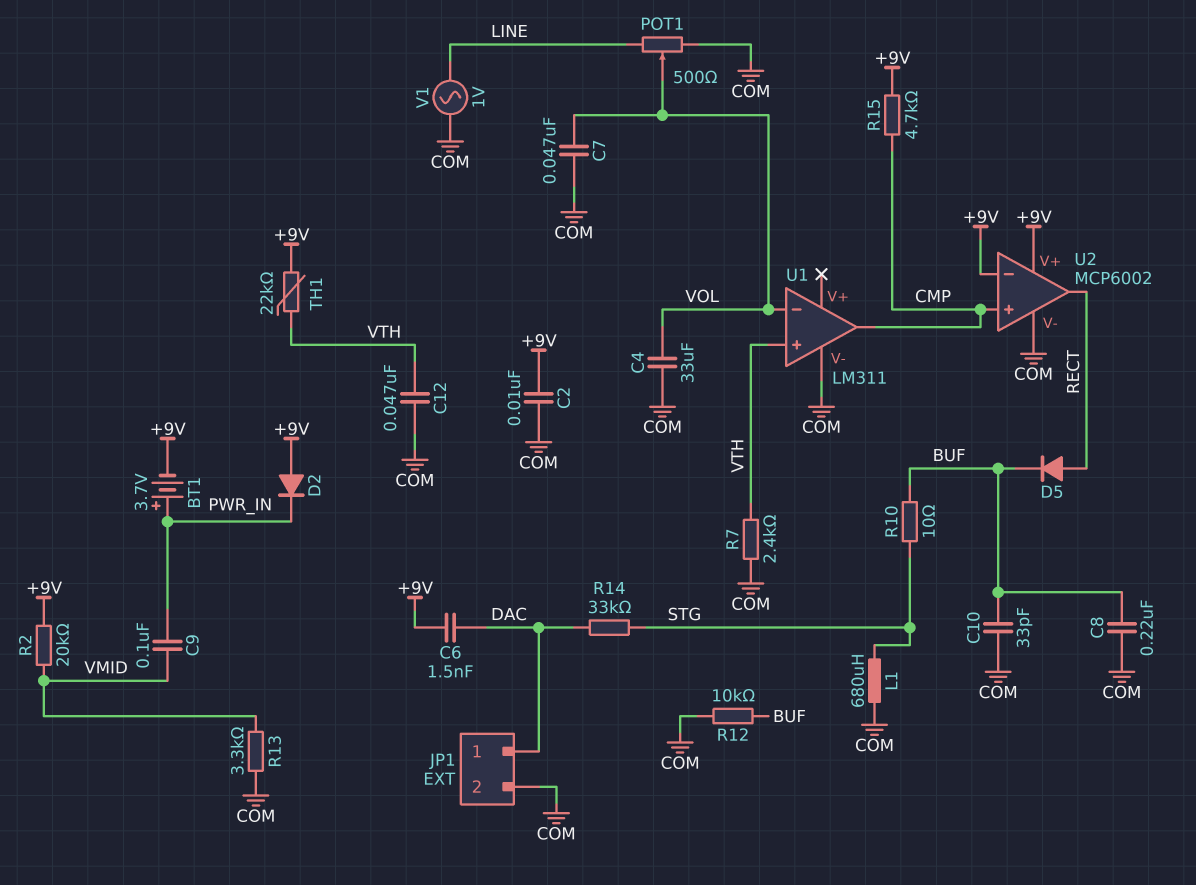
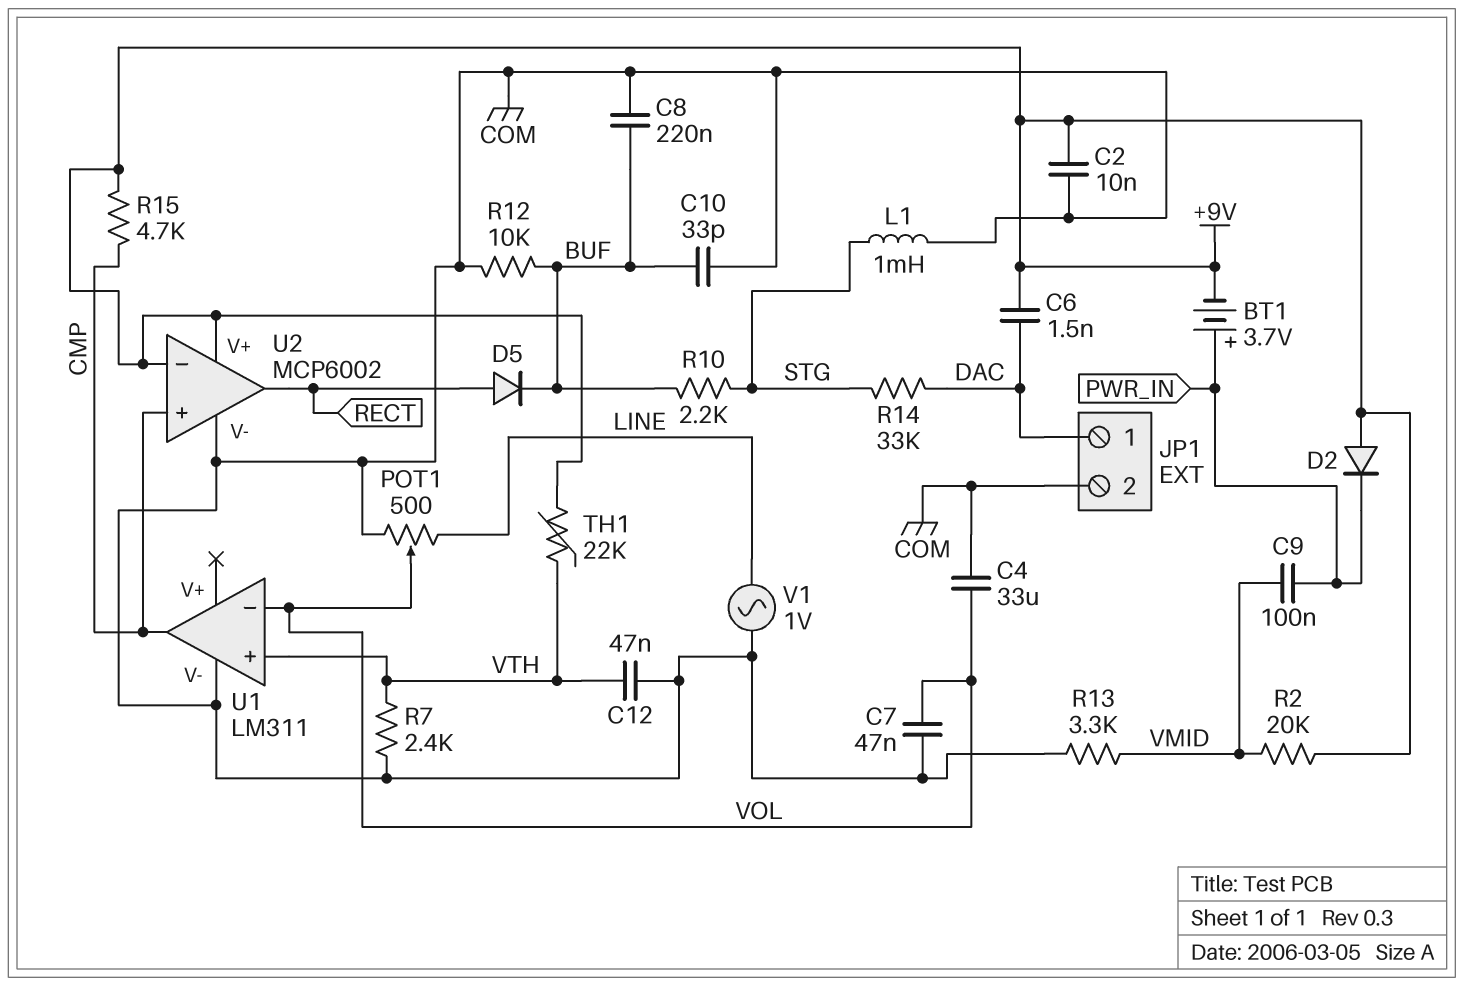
L1: 680uH (COM, STG) -> 1mH (COM, STG)
R10: 10 (BUF, STG) -> 2.2k (BUF, STG)

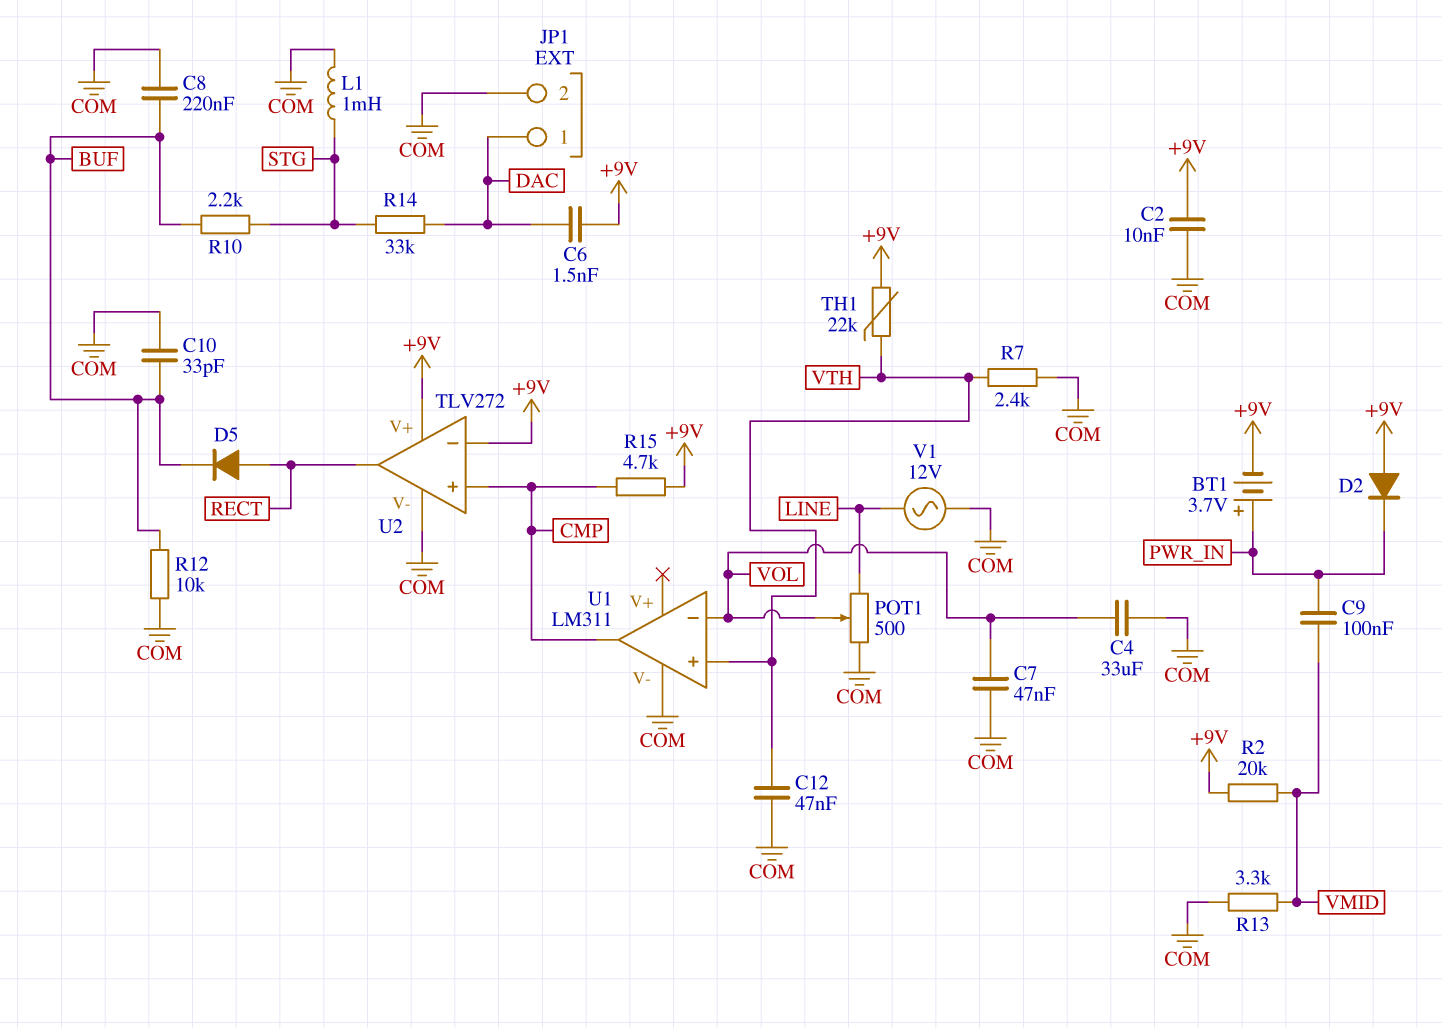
U2: MCP6002 -> TLV272
V1: AC 1V (COM, LINE) -> AC 12V (COM, LINE)

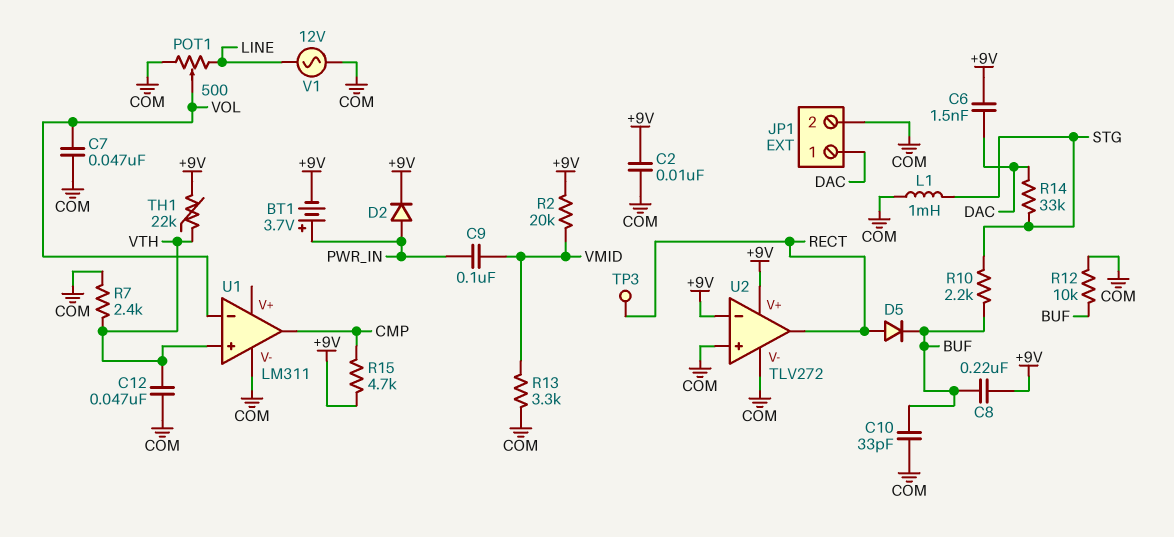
C4: 33uF (COM, VOL) -> none
C8: 220nF (BUF, COM) -> 220nF (+9V, BUF)
D2: diode (A +9V, K PWR_IN) -> diode (A PWR_IN, K +9V)
TP3: none -> test point (RECT)
U2 pin in+: CMP -> COM

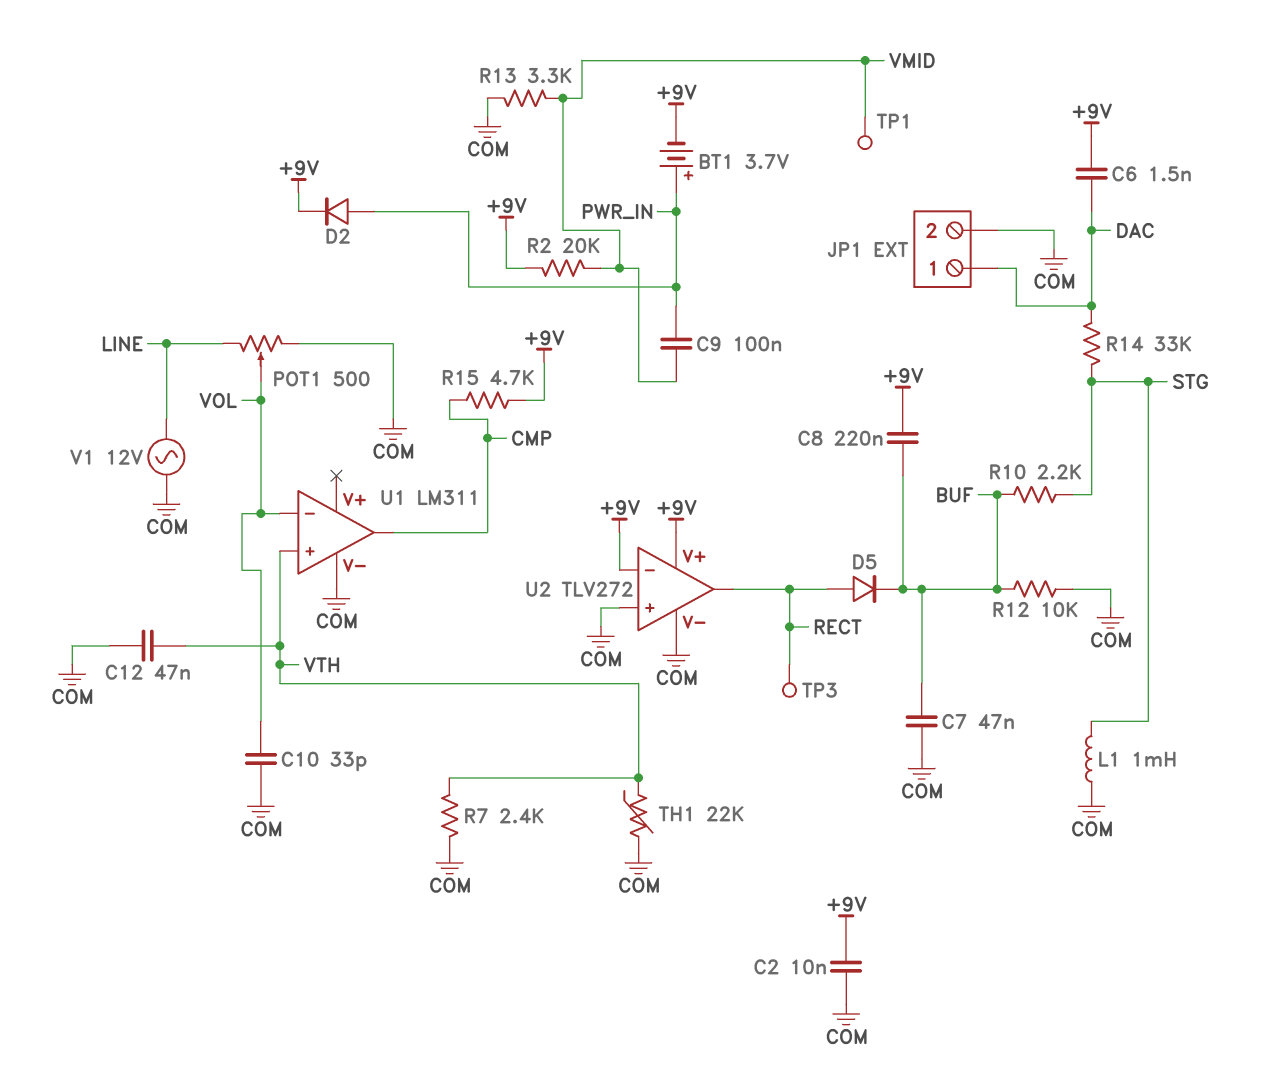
C7: 47nF (COM, VOL) -> 47nF (BUF, COM)
C10: 33pF (BUF, COM) -> 33pF (COM, VOL)
TH1: 22k (+9V, VTH) -> 22k (COM, VTH)
TP1: none -> test point (VMID)

